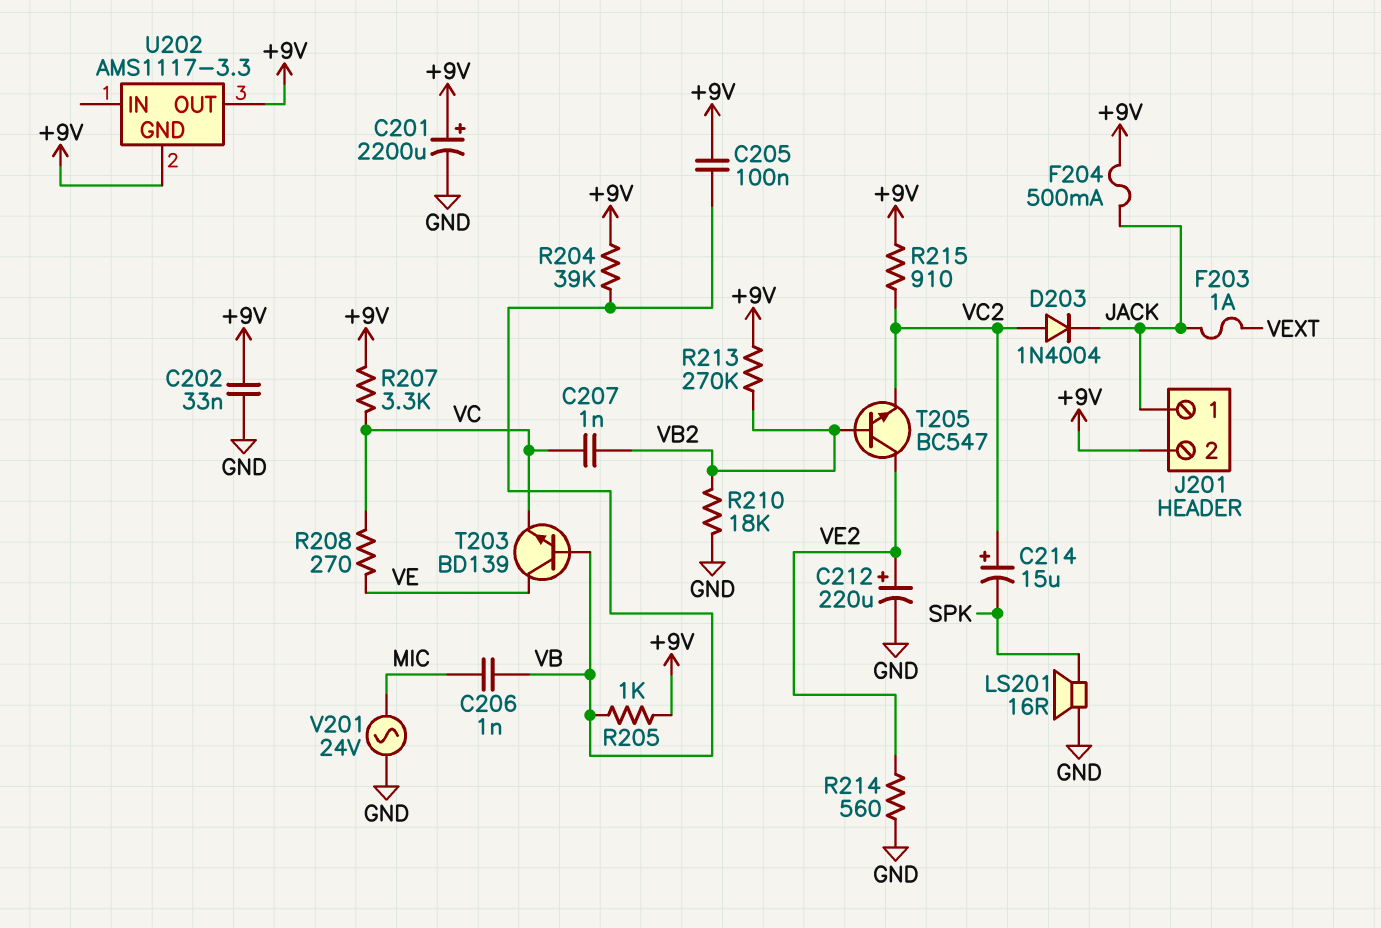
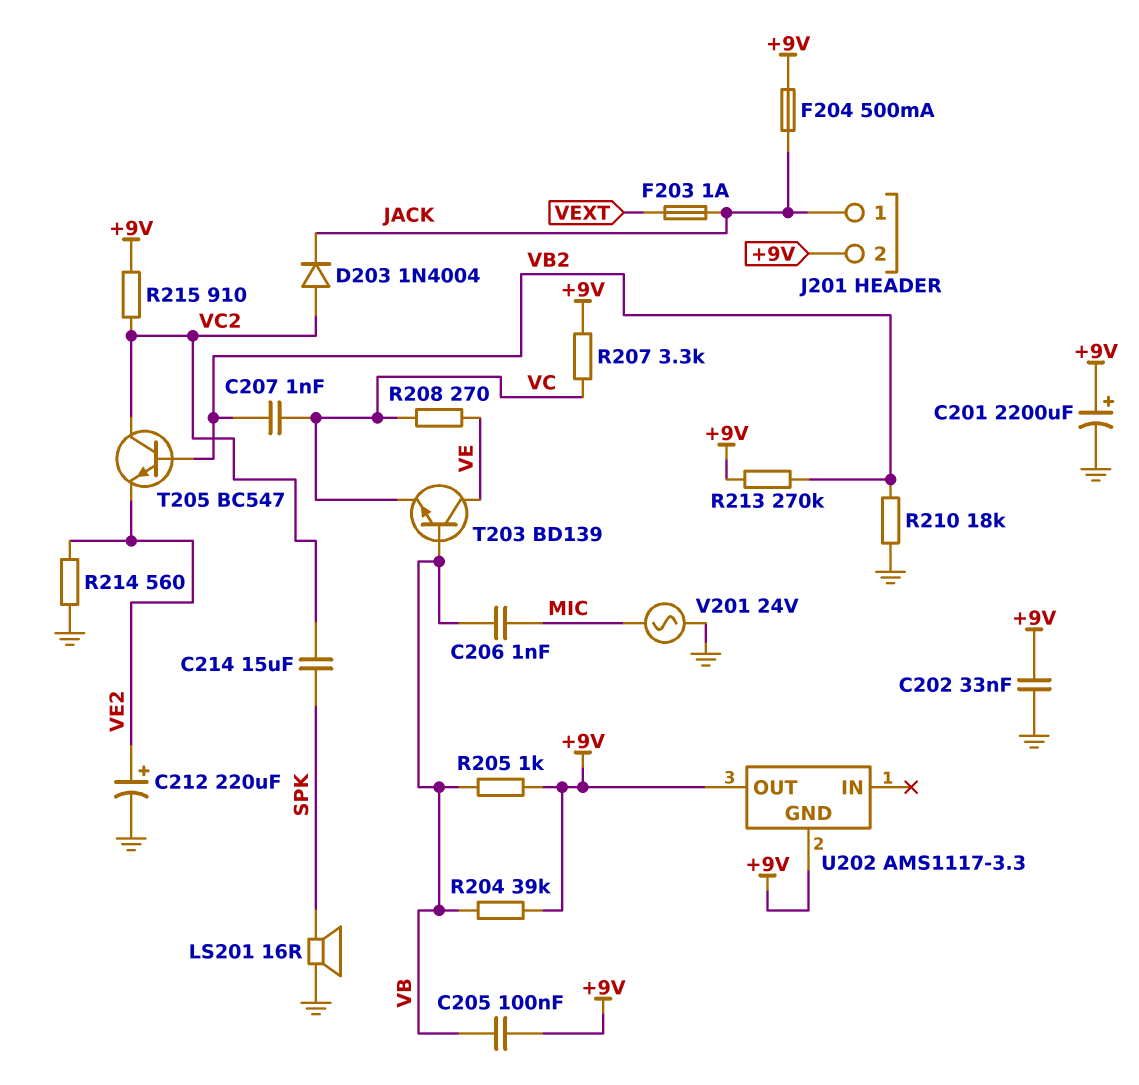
C214: 15uF (plus VC2, minus SPK) -> 15uF (SPK, VC2)
T205: NPN BC547 (B VB2, C VE2, E VC2) -> NPN BC547 (B VB2, C VC2, E VE2)

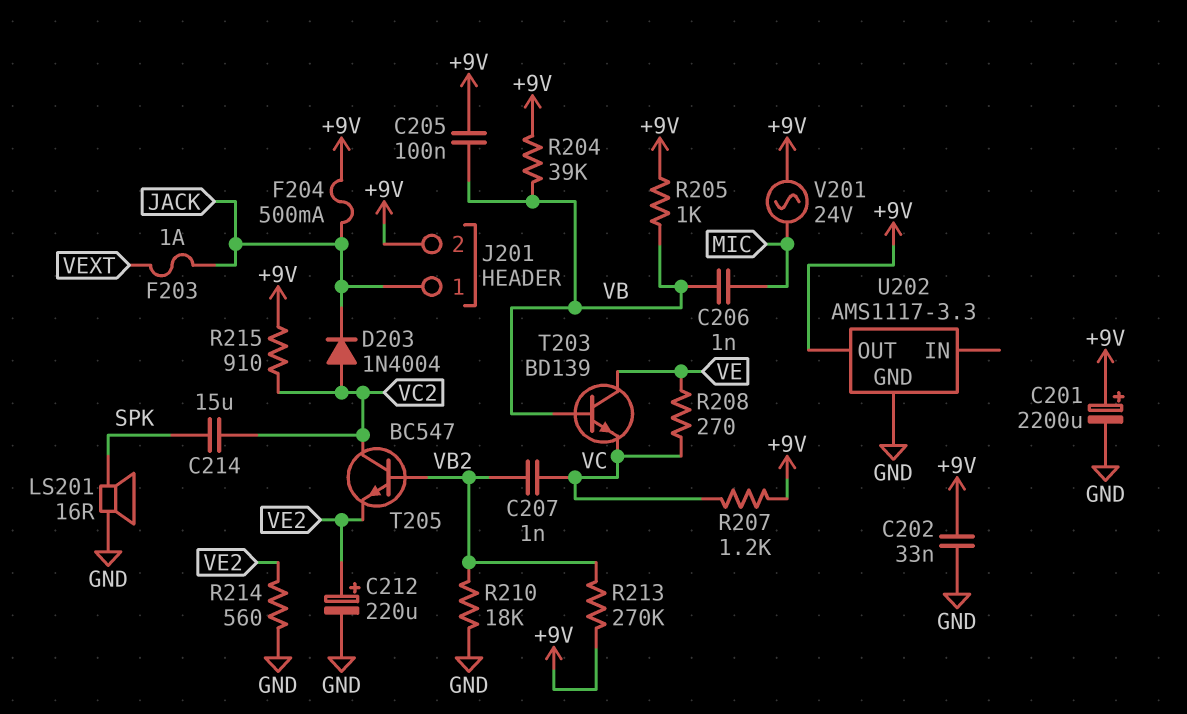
R207: 3.3k (+9V, VC) -> 1.2k (+9V, VC)
U202 pin GND: +9V -> GND
V201: AC 24V (GND, MIC) -> AC 24V (+9V, MIC)

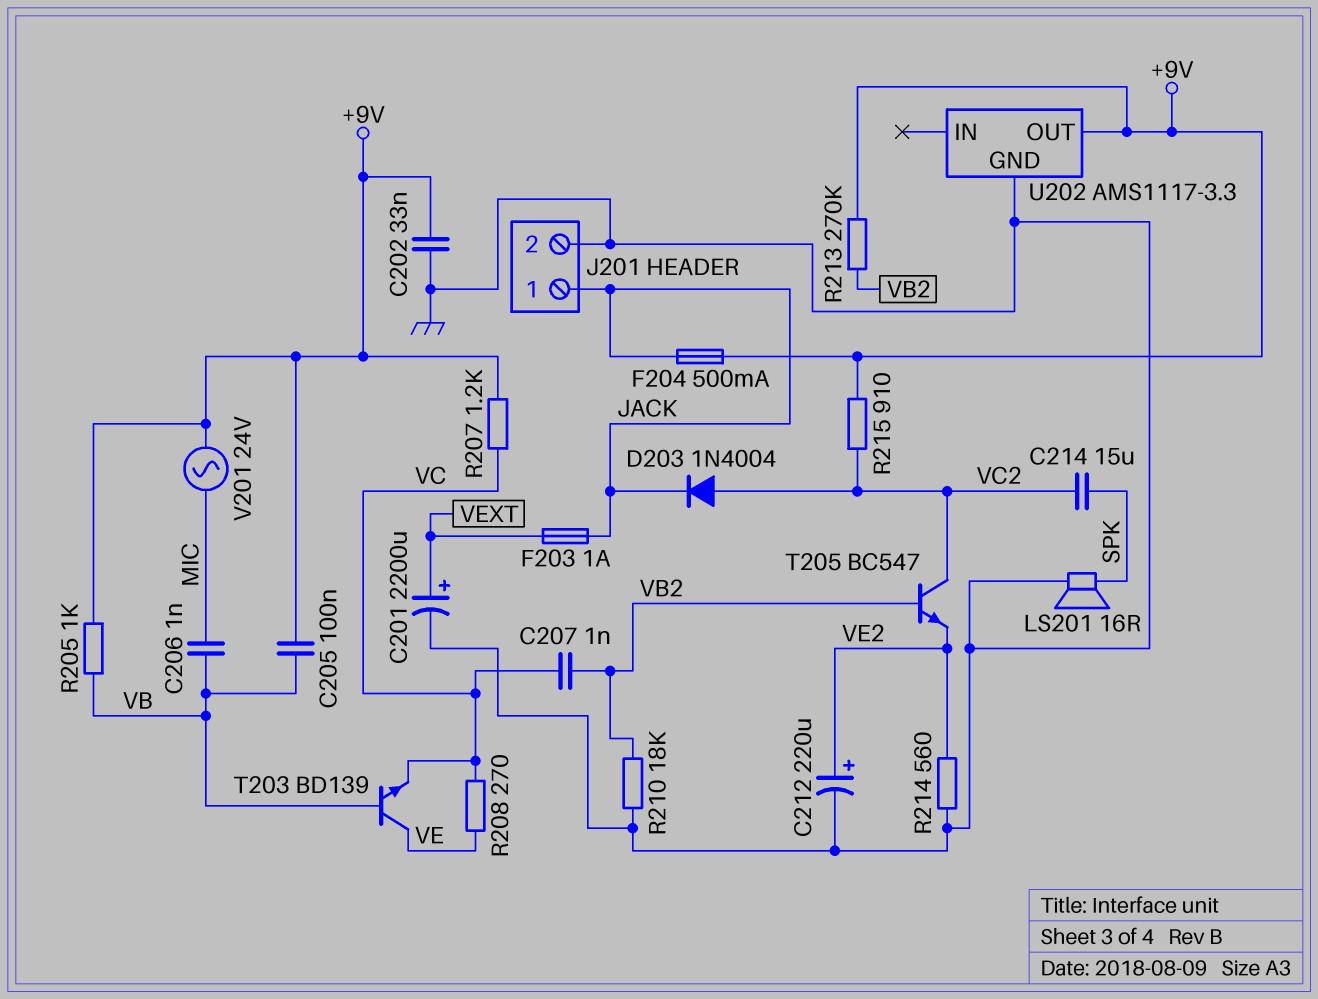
C201: 2200uF (plus +9V, minus GND) -> 2200uF (plus VEXT, minus GND)
J201 pin 2: +9V -> GND
R204: 39k (+9V, VB) -> none

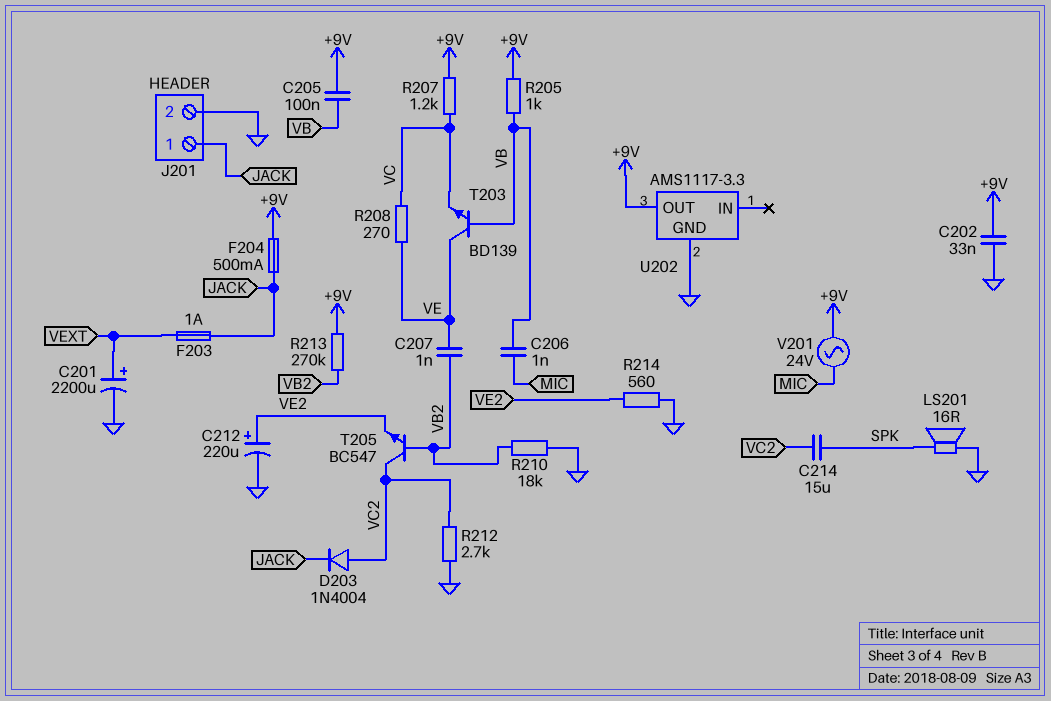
C207: 1nF (VB2, VC) -> 1nF (VB2, VE)
R212: none -> 2.7k (GND, VC2)
R215: 910 (+9V, VC2) -> none

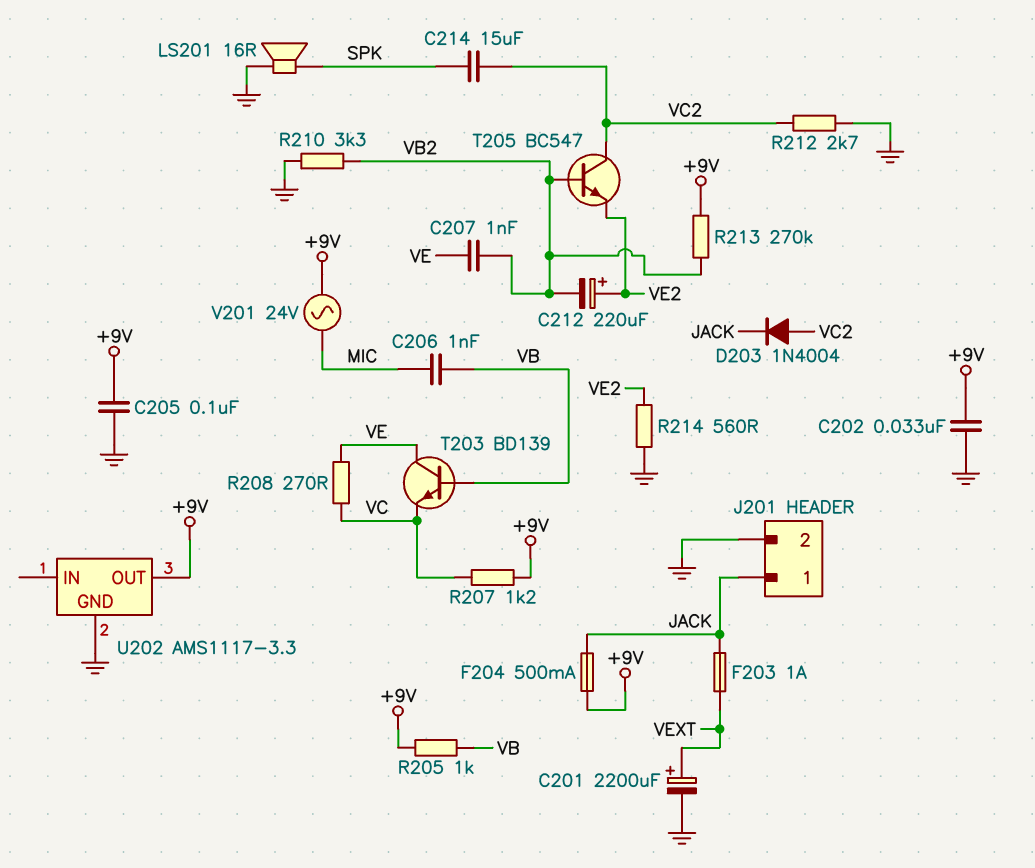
C205: 100nF (+9V, VB) -> 100nF (+9V, GND)
C212: 220uF (plus VE2, minus GND) -> 220uF (plus VE2, minus VB2)
R210: 18k (GND, VB2) -> 3.3k (GND, VB2)

